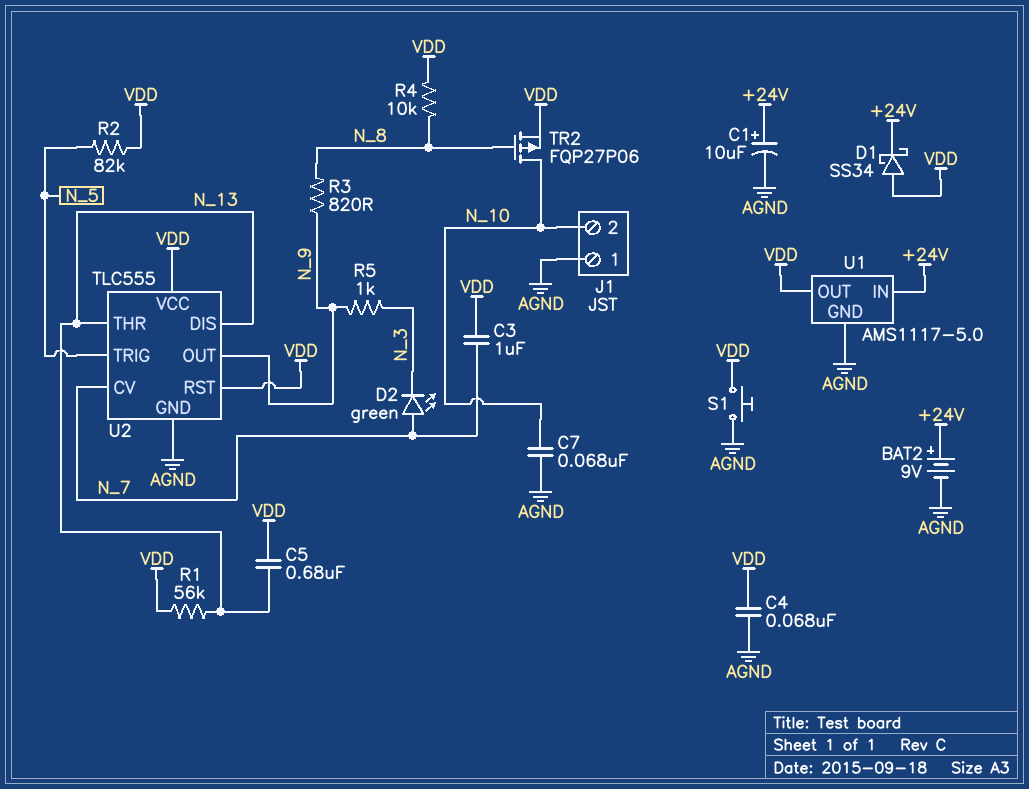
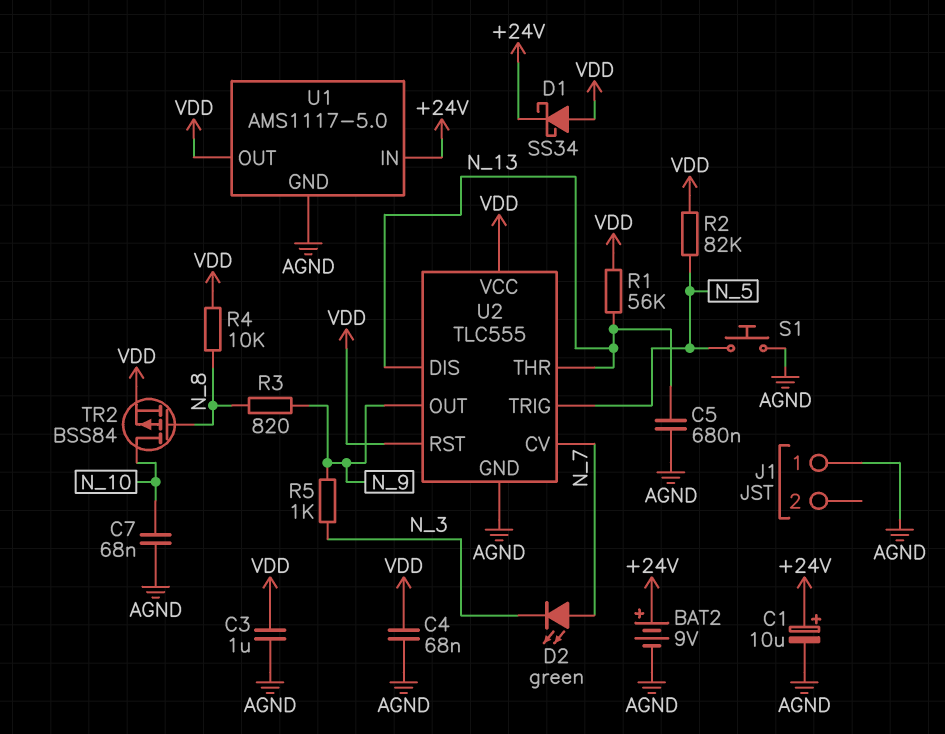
C3: 1uF (N_7, VDD) -> 1uF (AGND, VDD)
C5: 680nF (N_13, VDD) -> 680nF (AGND, N_13)
J1 pin 2: N_10 -> none
S1: button (AGND, VDD) -> button (AGND, N_5)
TR2: PMOS FQP27P06 (G N_8, D N_10, S VDD) -> PMOS BSS84 (G N_8, D N_10, S VDD)

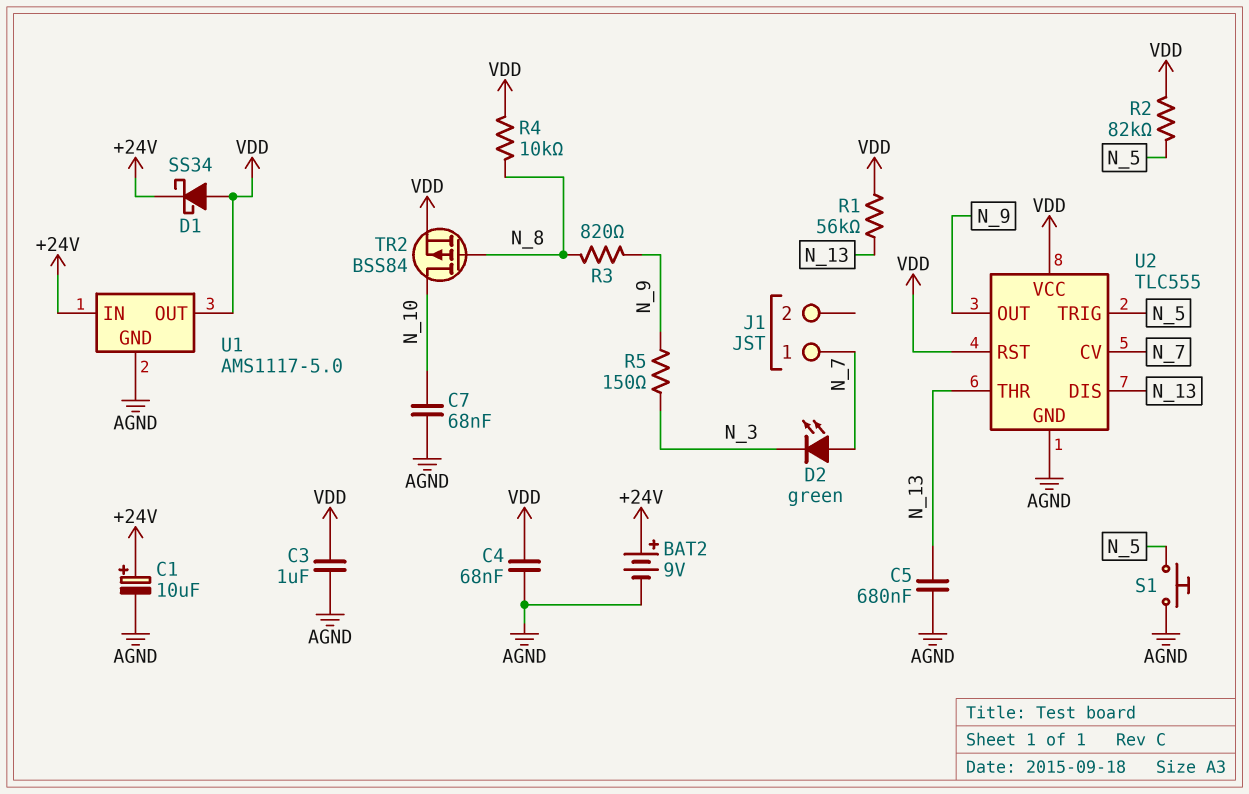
J1 pin 1: AGND -> N_7
R5: 1k (N_3, N_9) -> 150 (N_3, N_9)

